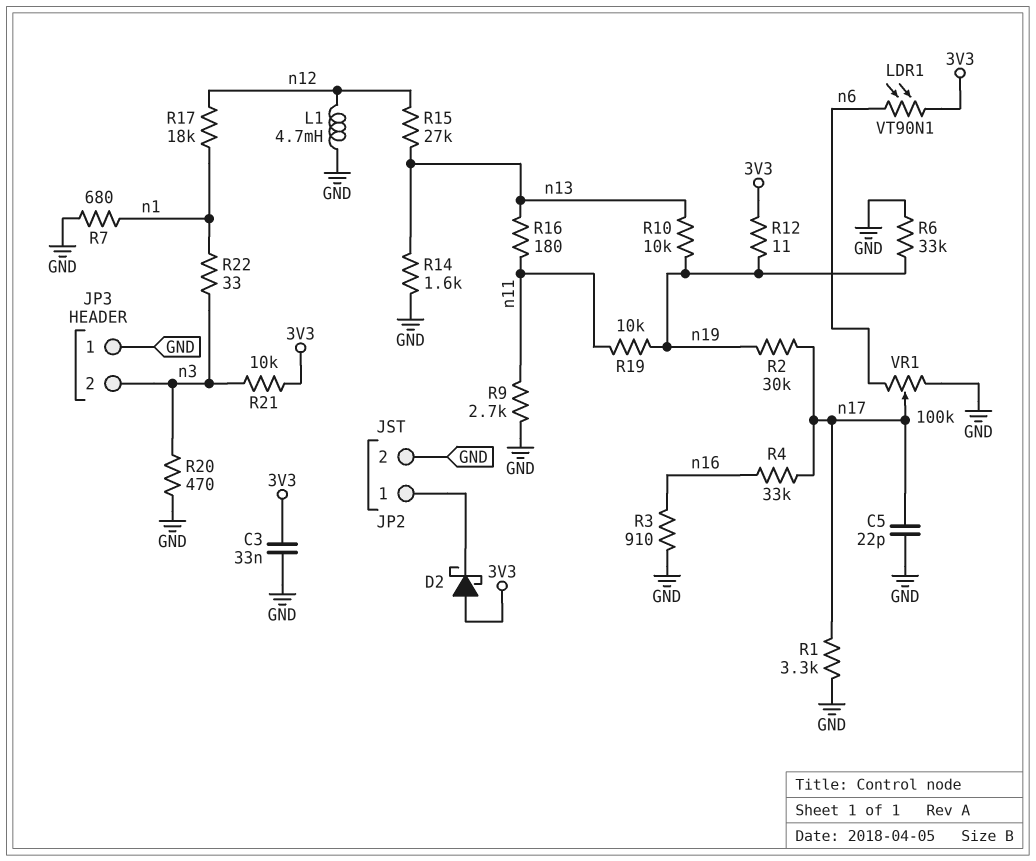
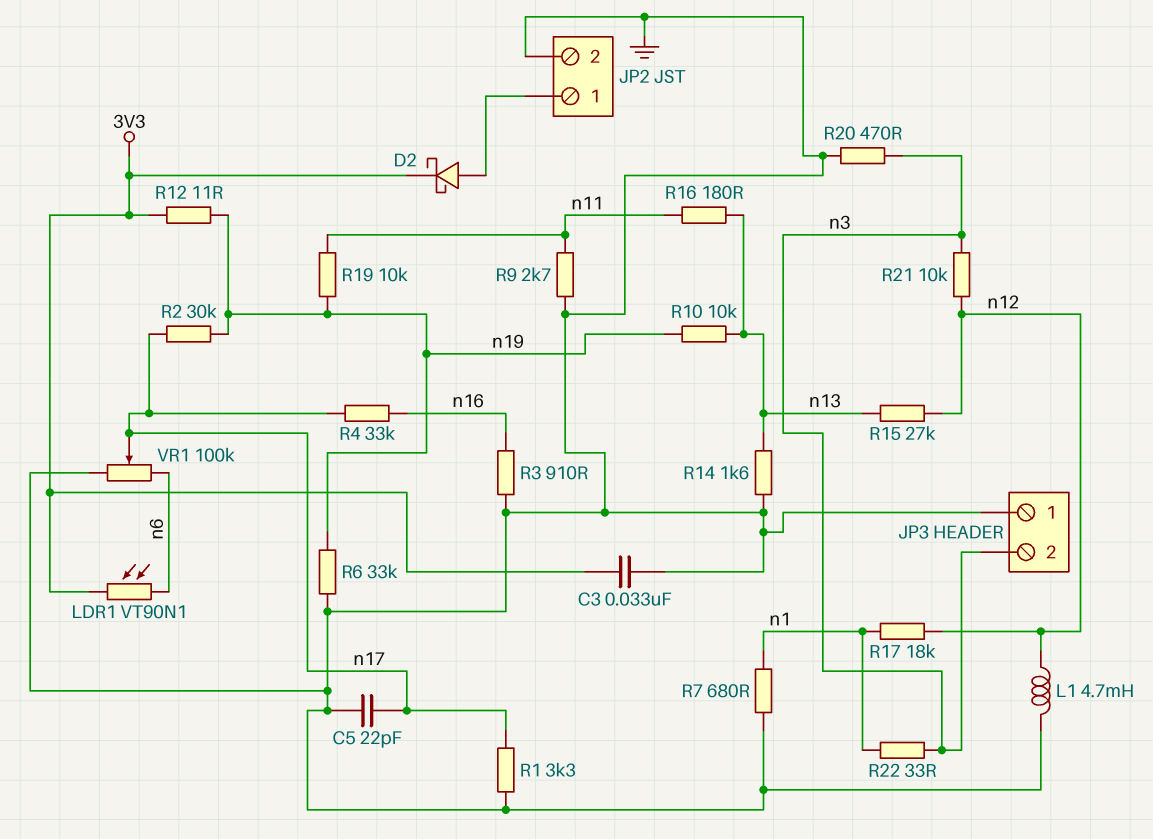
D2: schottky (A 3V3, K JP2/1) -> schottky (A JP2/1, K 3V3)
R21: 10k (3V3, n3) -> 10k (n3, n12)

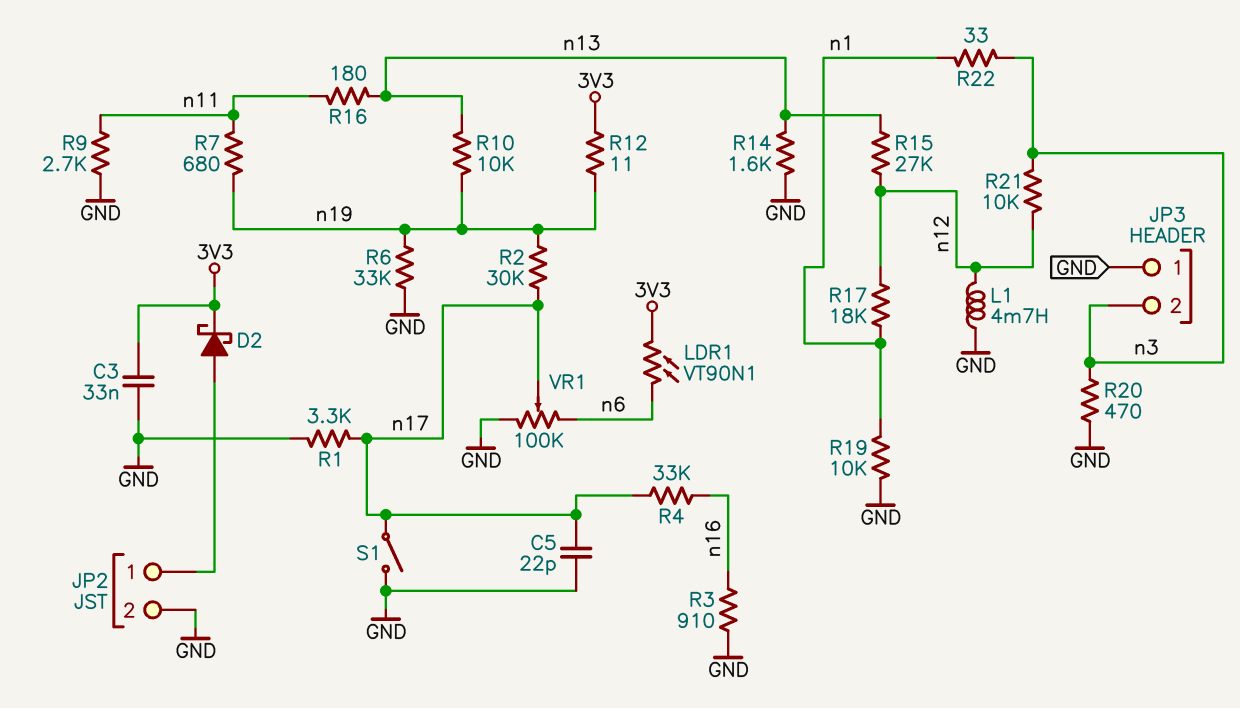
R7: 680 (GND, n1) -> 680 (n11, n19)
R19: 10k (n11, n19) -> 10k (GND, n1)
S1: none -> switch (GND, n17)

